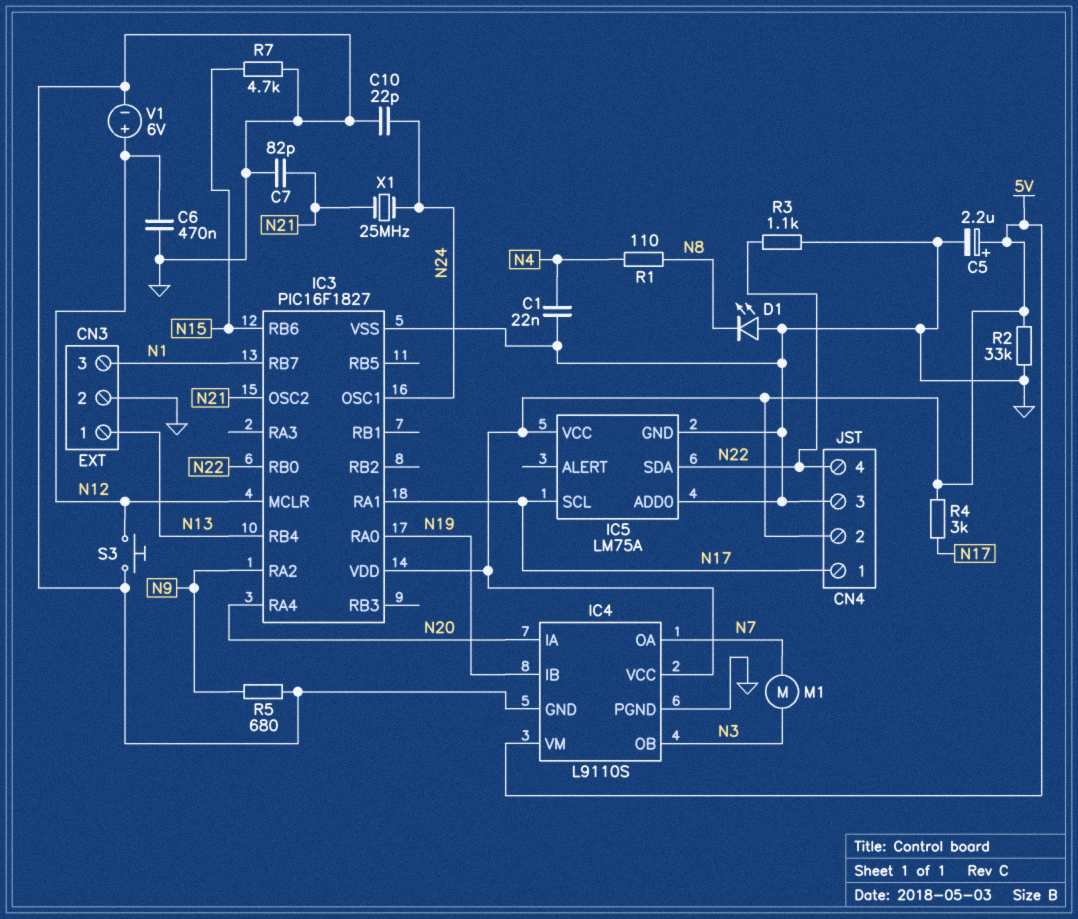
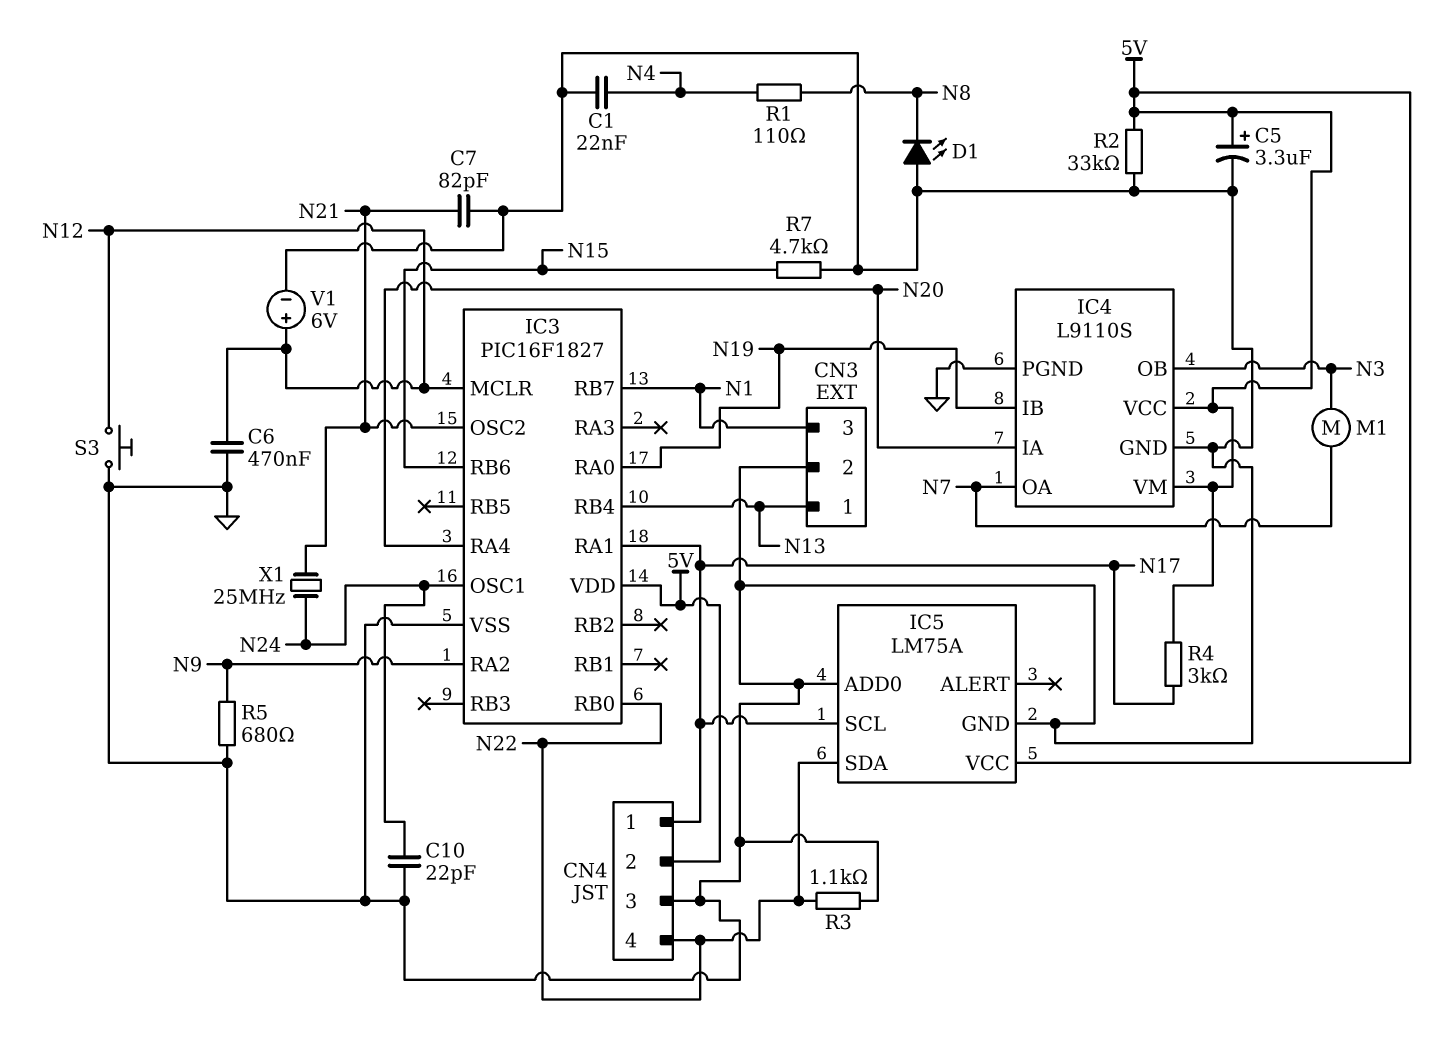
C5: 2.2uF (plus 5V, minus GND) -> 3.3uF (plus 5V, minus GND)

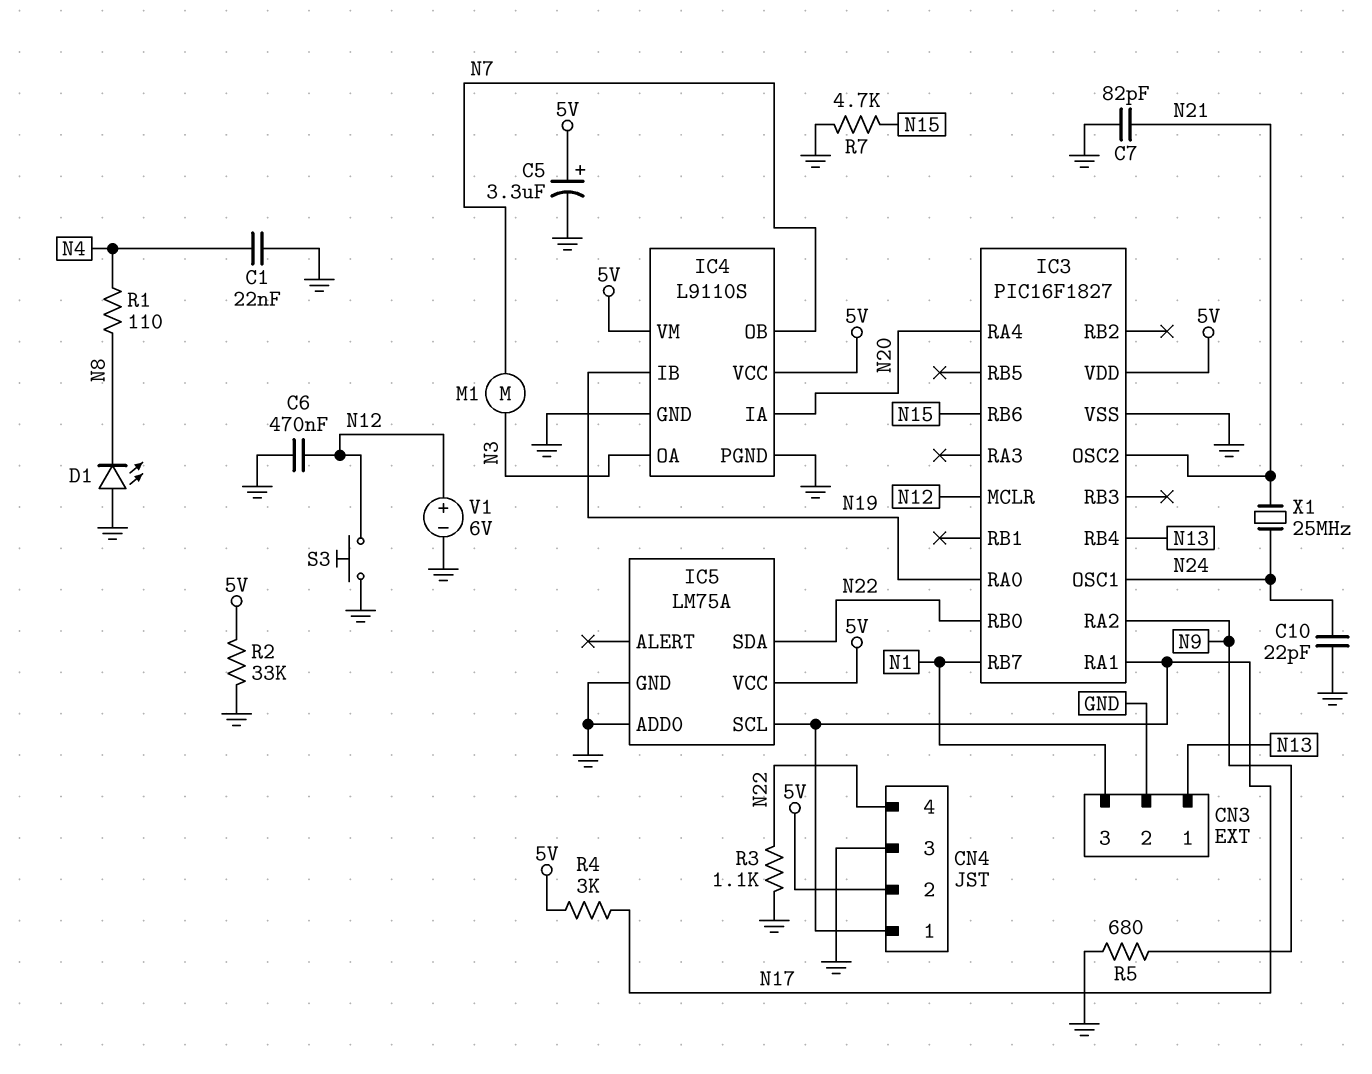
IC4 pin OA: N7 -> N3
IC4 pin OB: N3 -> N7

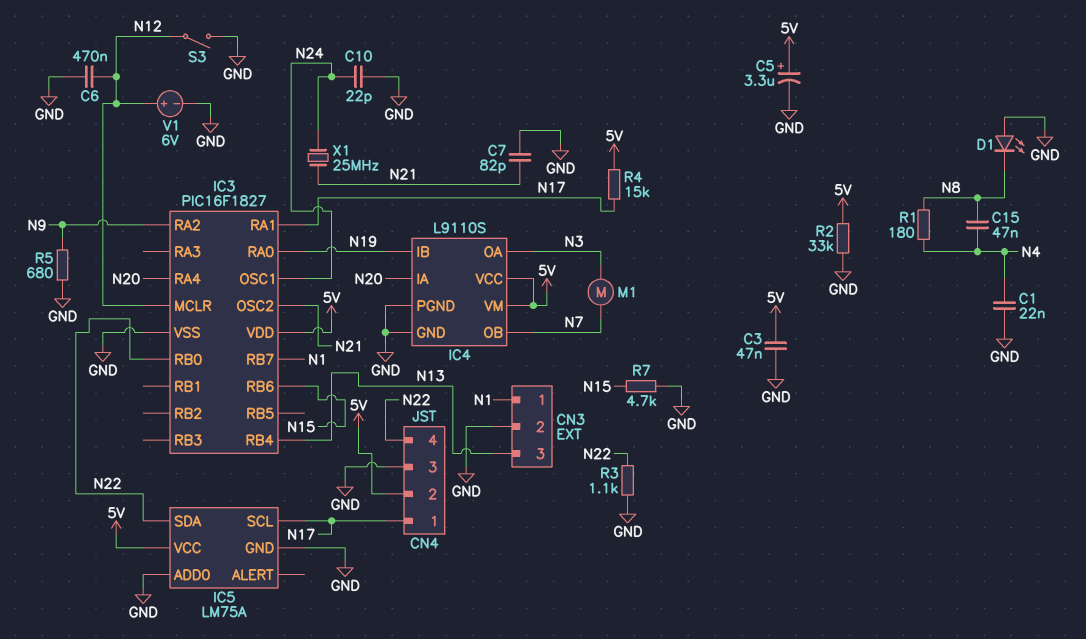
C3: none -> 47nF (5V, GND)
C15: none -> 47nF (N4, N8)
CN3 pin 1: N13 -> N1
CN3 pin 3: N1 -> N13
R1: 110 (N4, N8) -> 180 (N4, N8)
R4: 3k (5V, N17) -> 15k (5V, N17)
S3: button (GND, N12) -> switch (GND, N12)

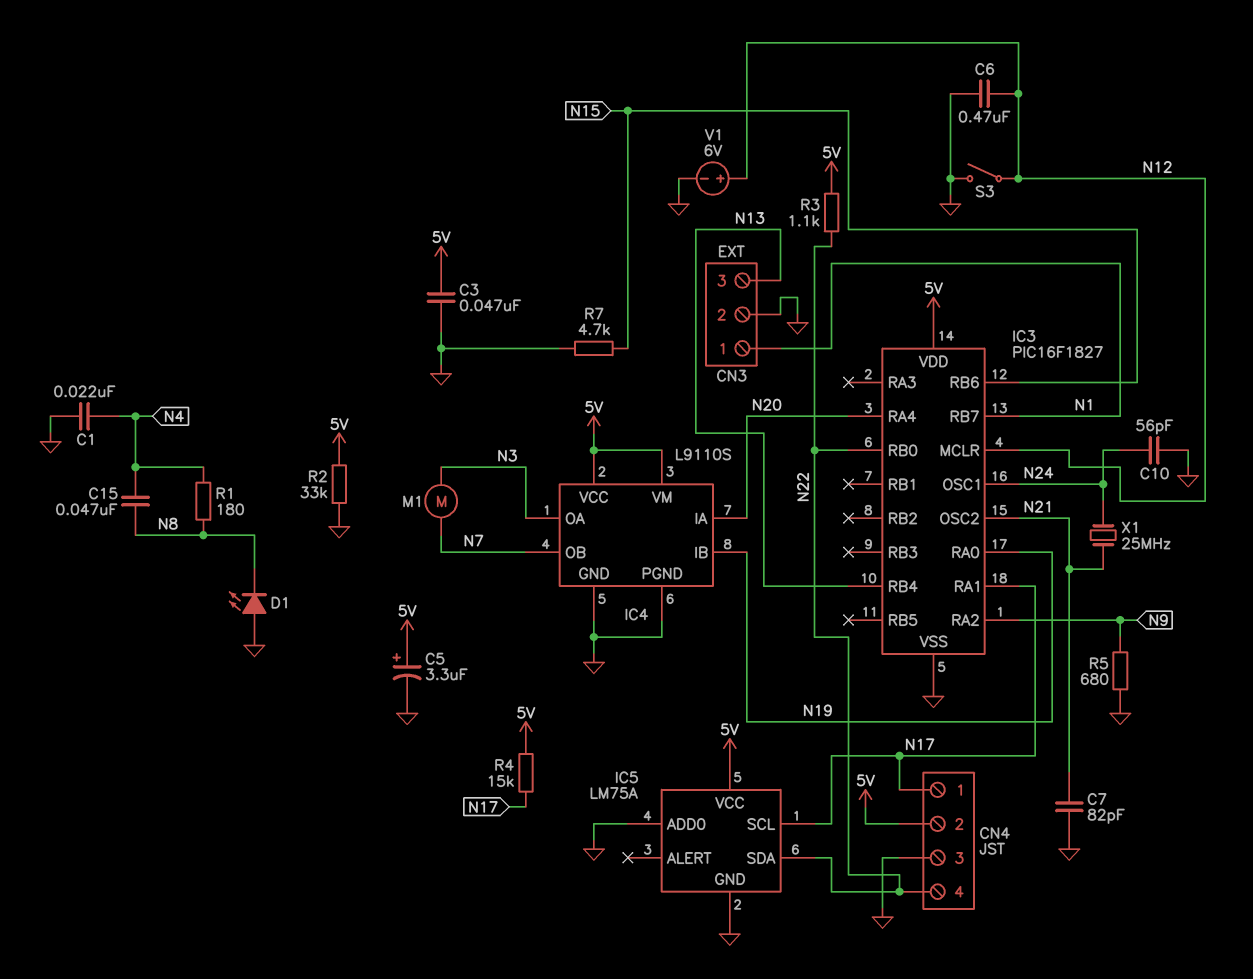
C10: 22pF (GND, N24) -> 56pF (GND, N24)
R3: 1.1k (GND, N22) -> 1.1k (5V, N22)

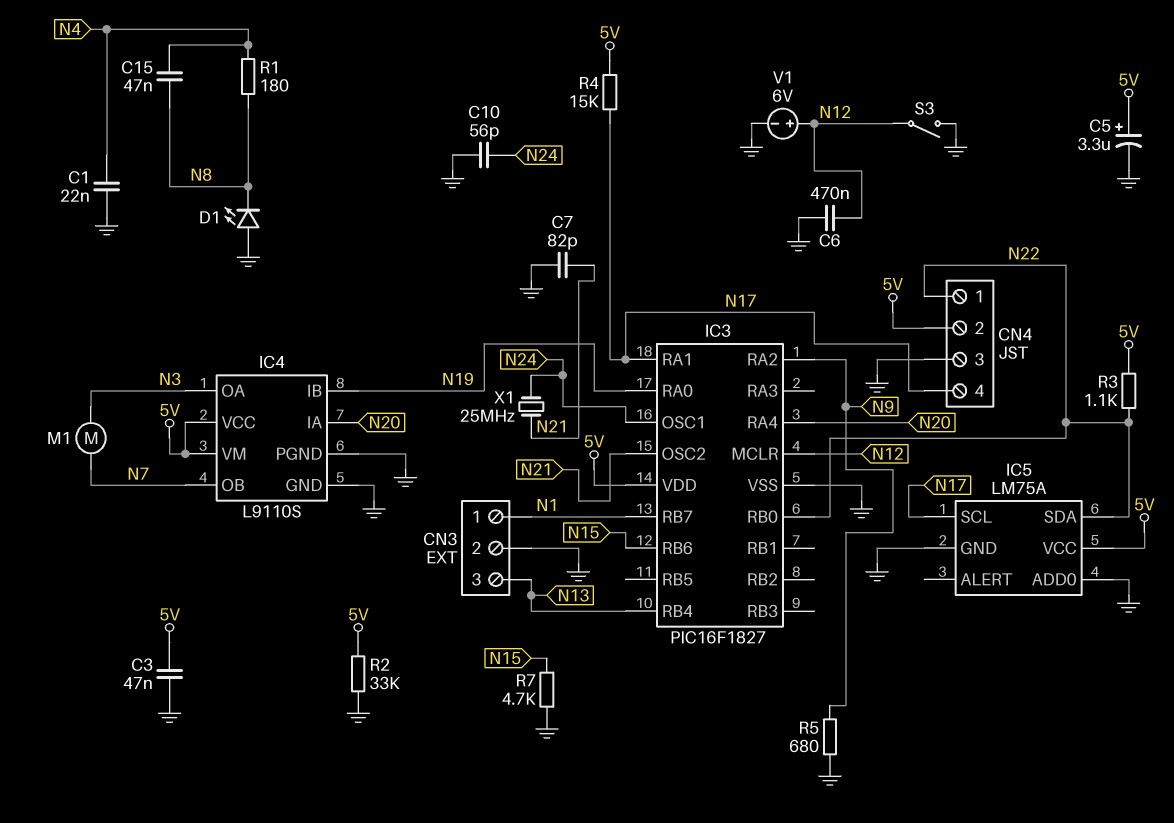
CN4 pin 1: N17 -> N22
CN4 pin 4: N22 -> N17

